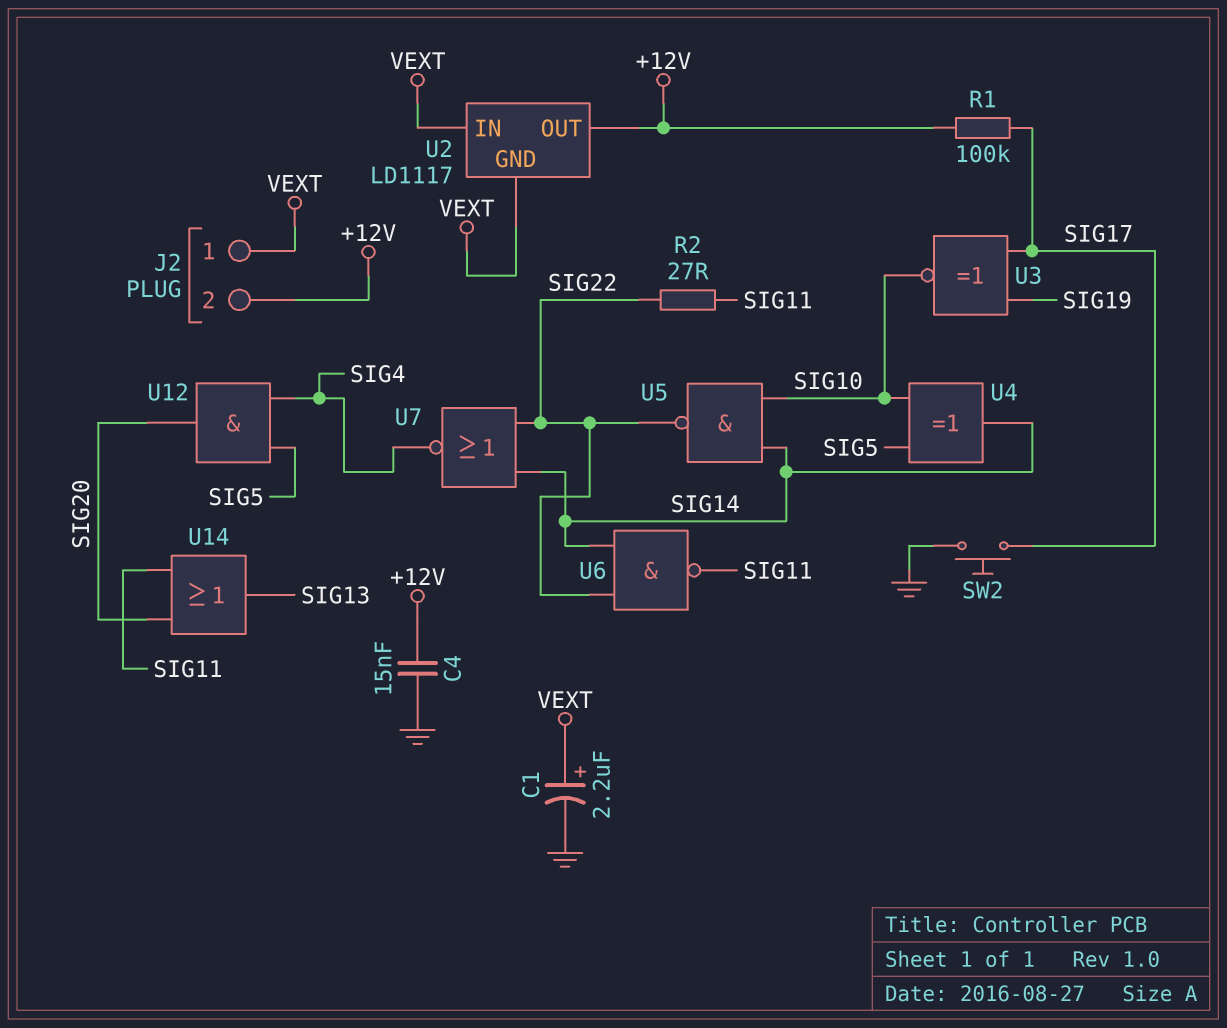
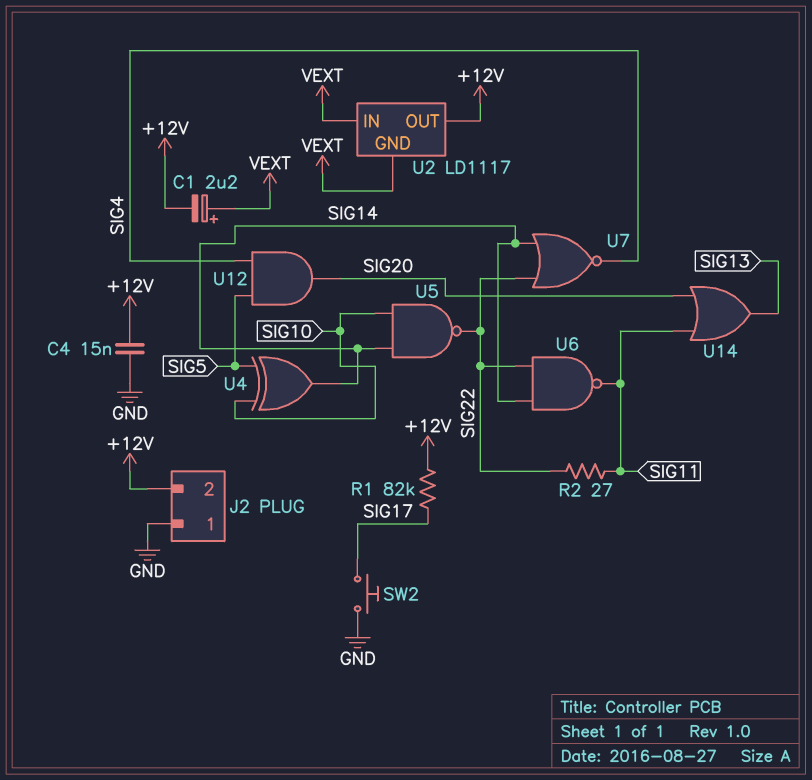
C1: 2.2uF (plus VEXT, minus GND) -> 2.2uF (plus VEXT, minus +12V)
J2 pin 1: VEXT -> GND
R1: 100k (+12V, SIG17) -> 82k (+12V, SIG17)
U3: XNOR (in SIG17, in SIG19, out SIG10) -> none

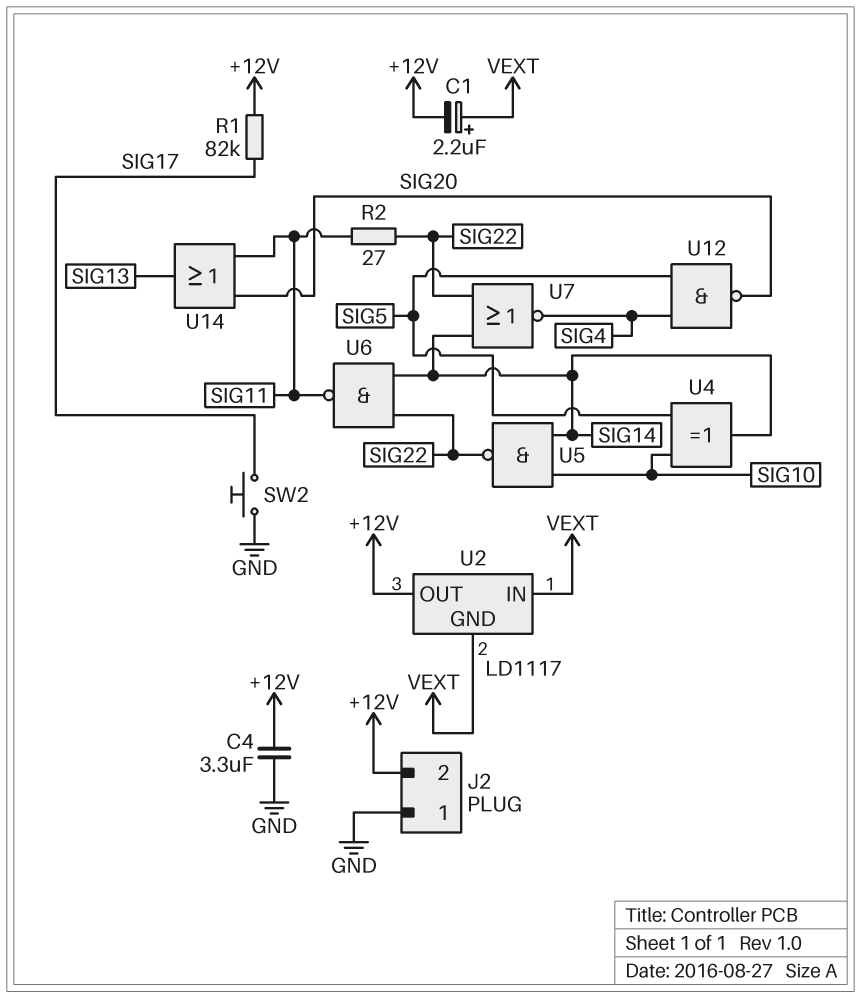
C4: 15nF (+12V, GND) -> 3.3uF (+12V, GND)
U12: AND (in SIG4, in SIG5, out SIG20) -> NAND (in SIG4, in SIG5, out SIG20)

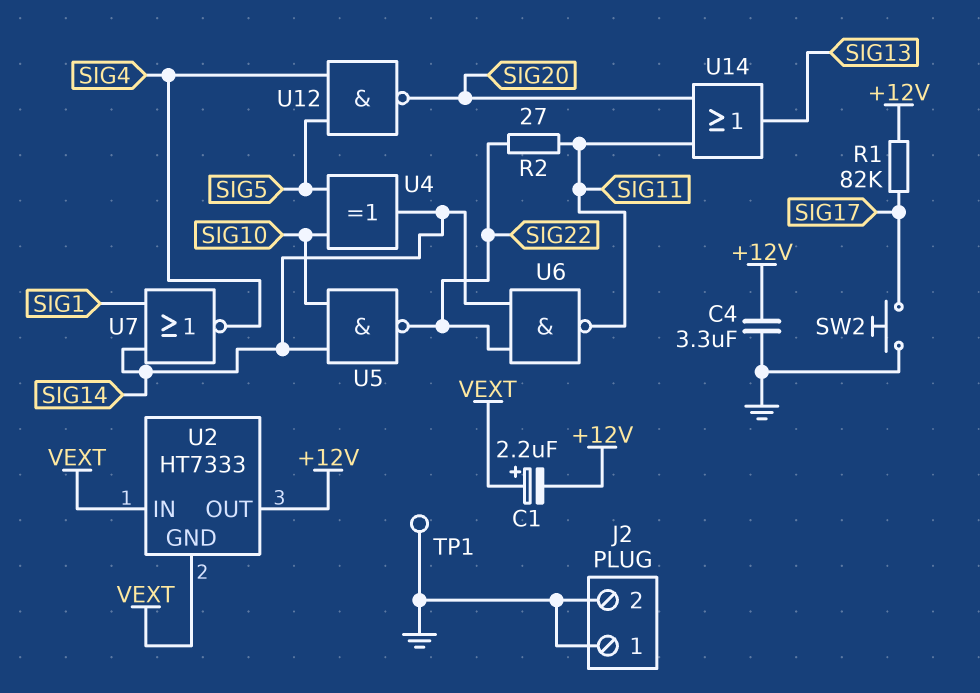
J2 pin 2: +12V -> GND
TP1: none -> test point (GND)
U2: LD1117 -> HT7333
U7: NOR (in SIG14, in SIG22, out SIG4) -> NOR (in SIG1, in SIG14, out SIG4)

